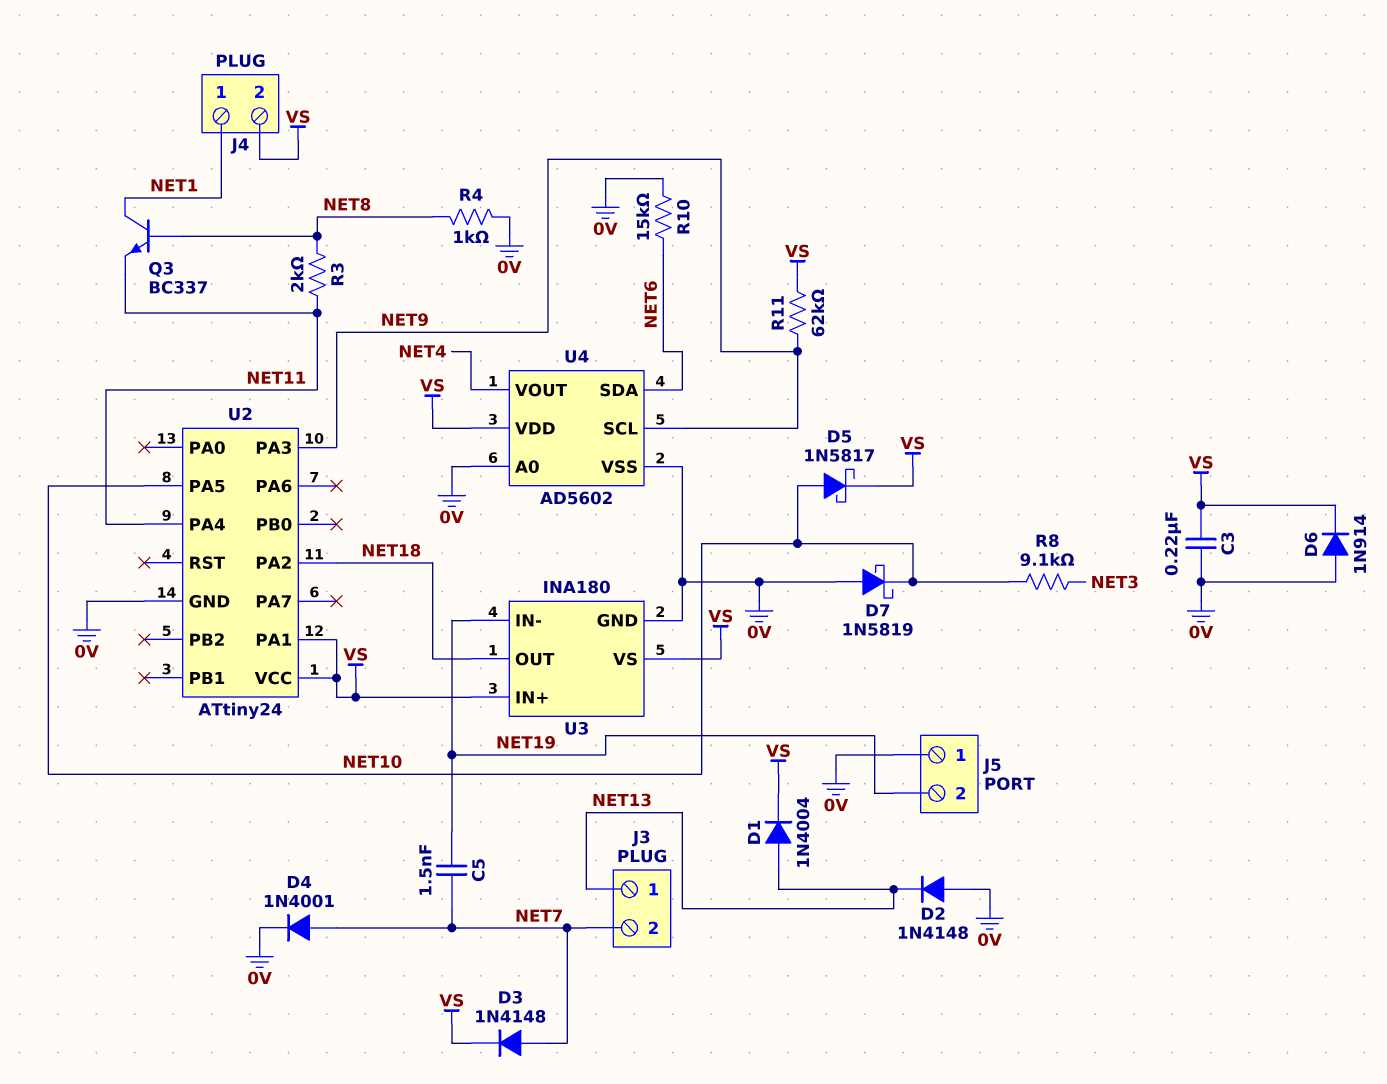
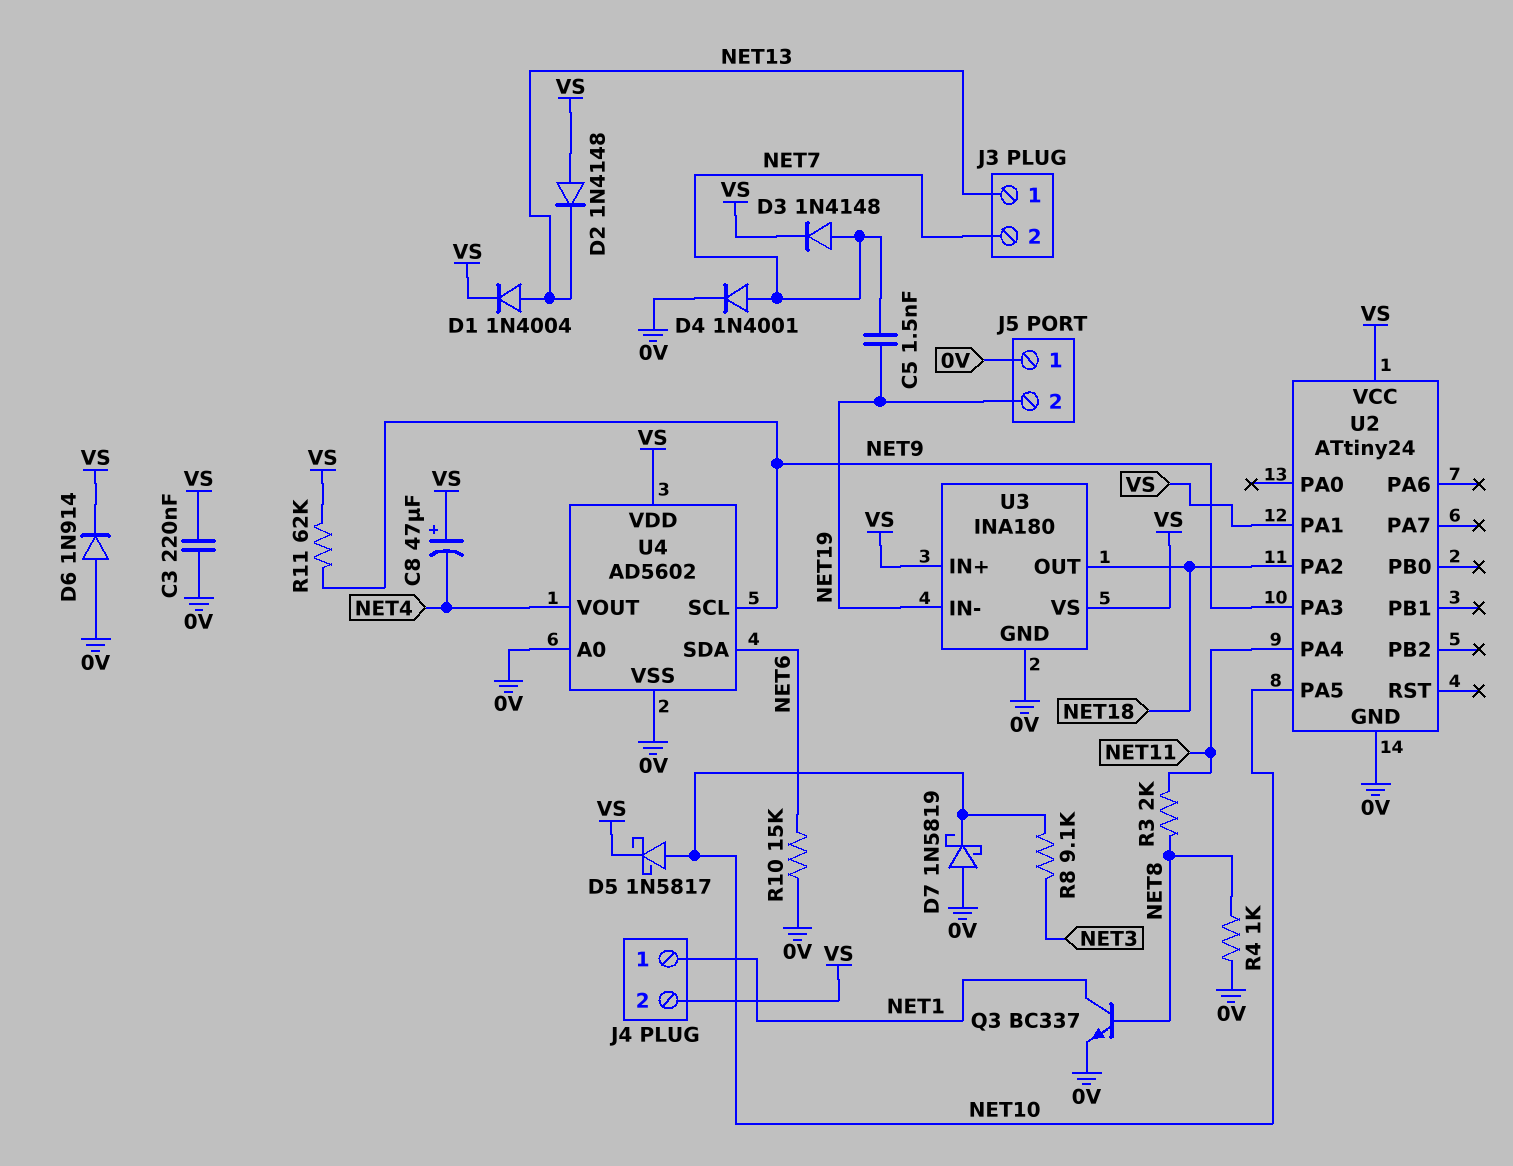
C8: none -> 47uF (plus VS, minus NET4)
D2: diode 1N4148 (A 0V, K NET13) -> diode 1N4148 (A VS, K NET13)
Q3: NPN BC337 (B NET8, C NET1, E NET11) -> NPN BC337 (B NET8, C NET1, E 0V)

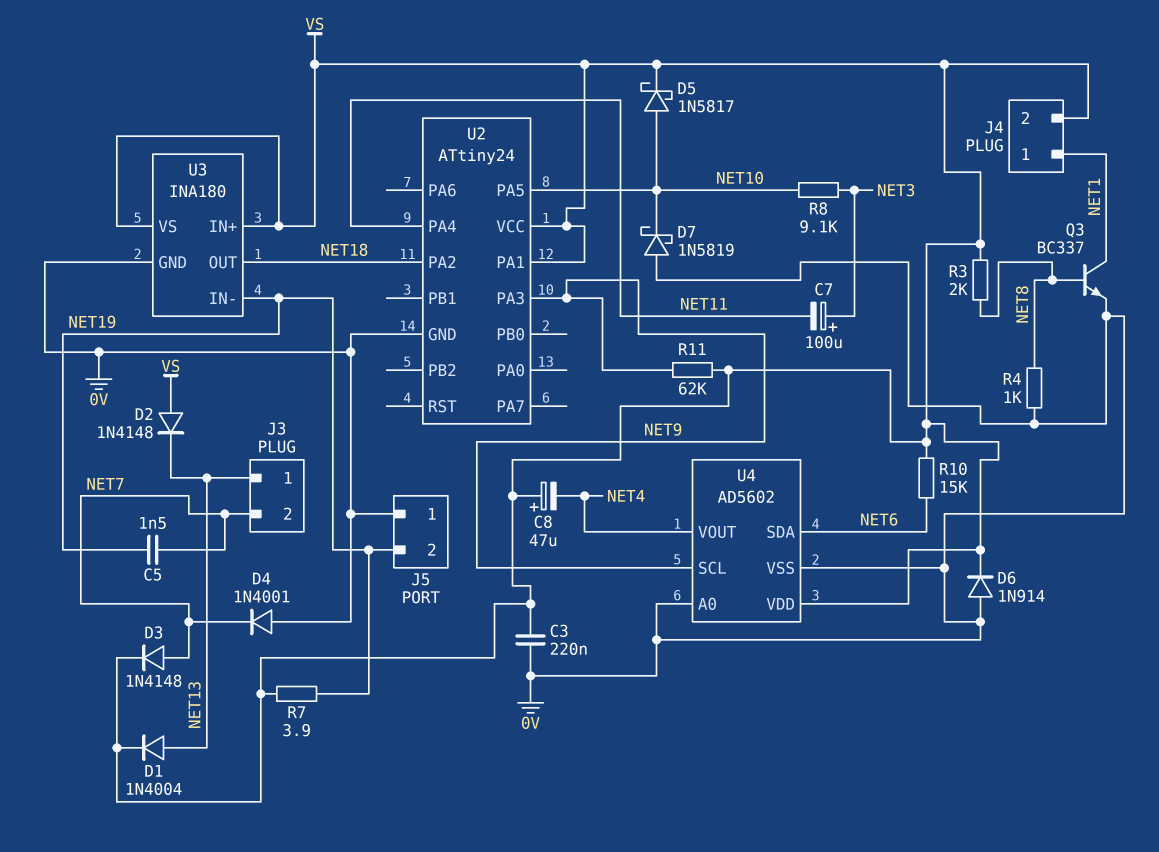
C7: none -> 100uF (plus NET3, minus NET11)
D4: diode 1N4001 (A NET7, K 0V) -> diode 1N4001 (A 0V, K NET7)
R3: 2k (NET8, NET11) -> 2k (NET8, VS)
R7: none -> 3.9 (NET19, VS)
R10: 15k (0V, NET6) -> 15k (NET6, VS)

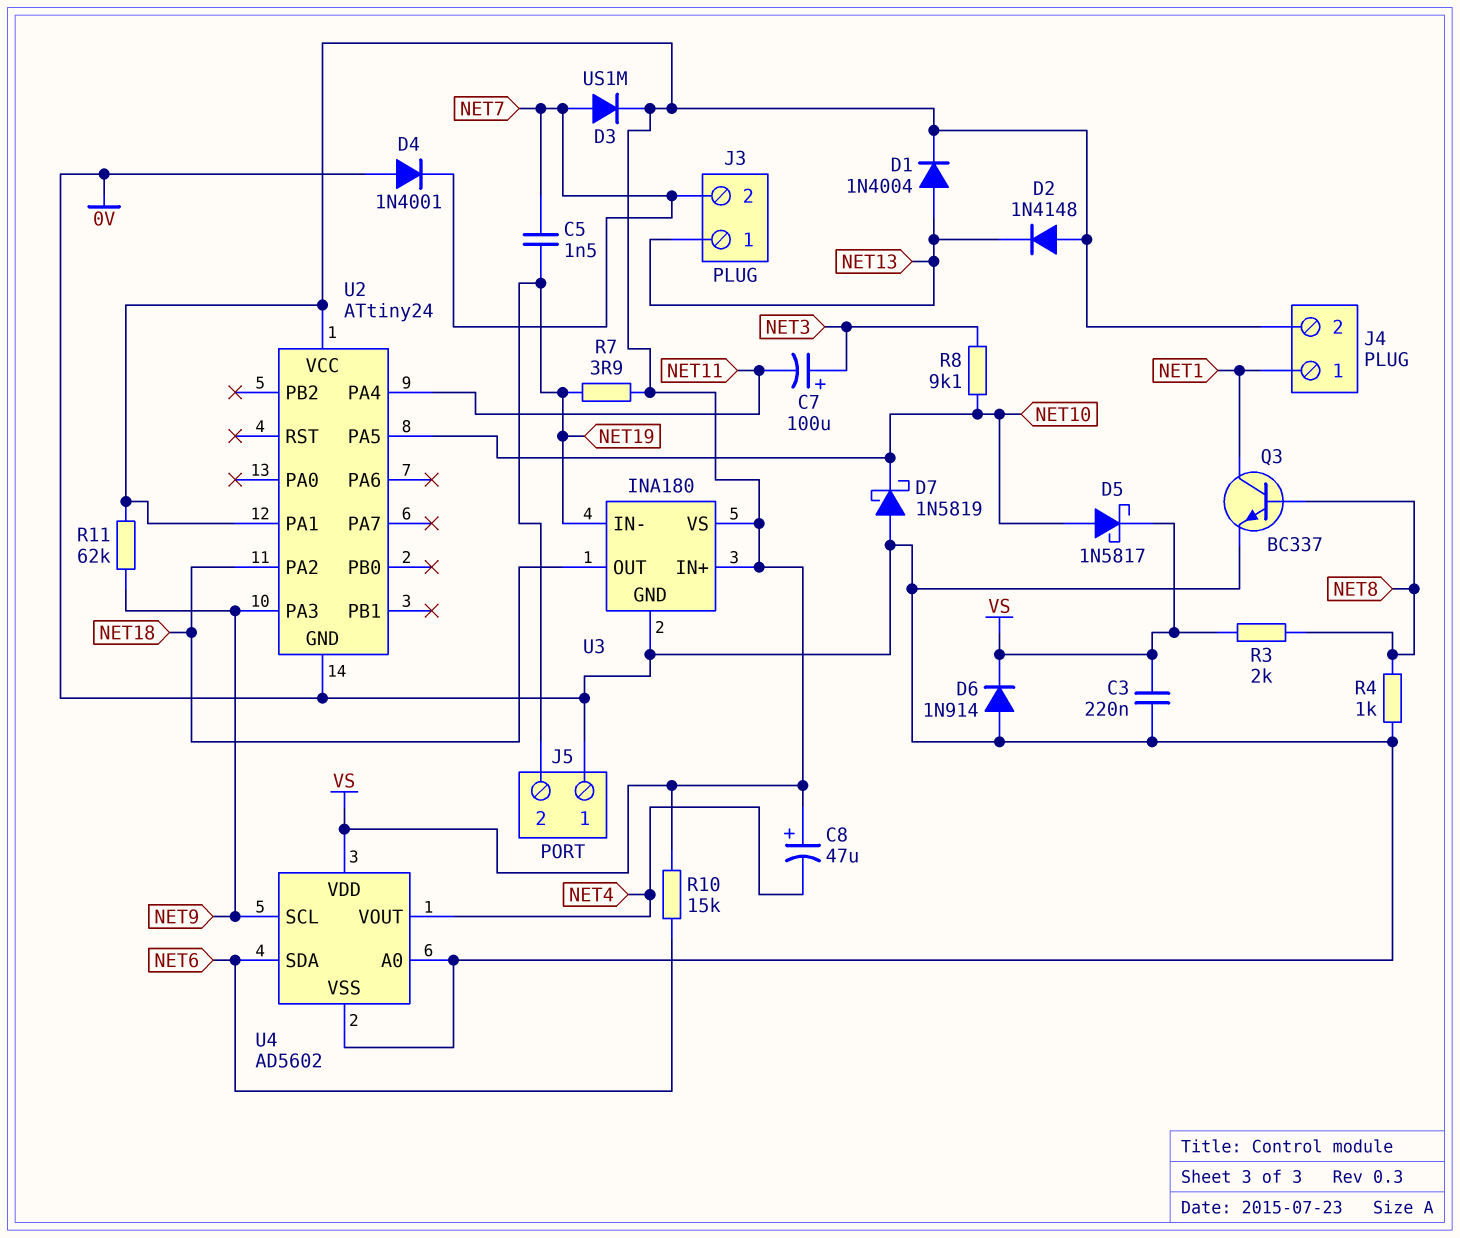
D3: diode 1N4148 (A NET7, K VS) -> diode US1M (A NET7, K VS)

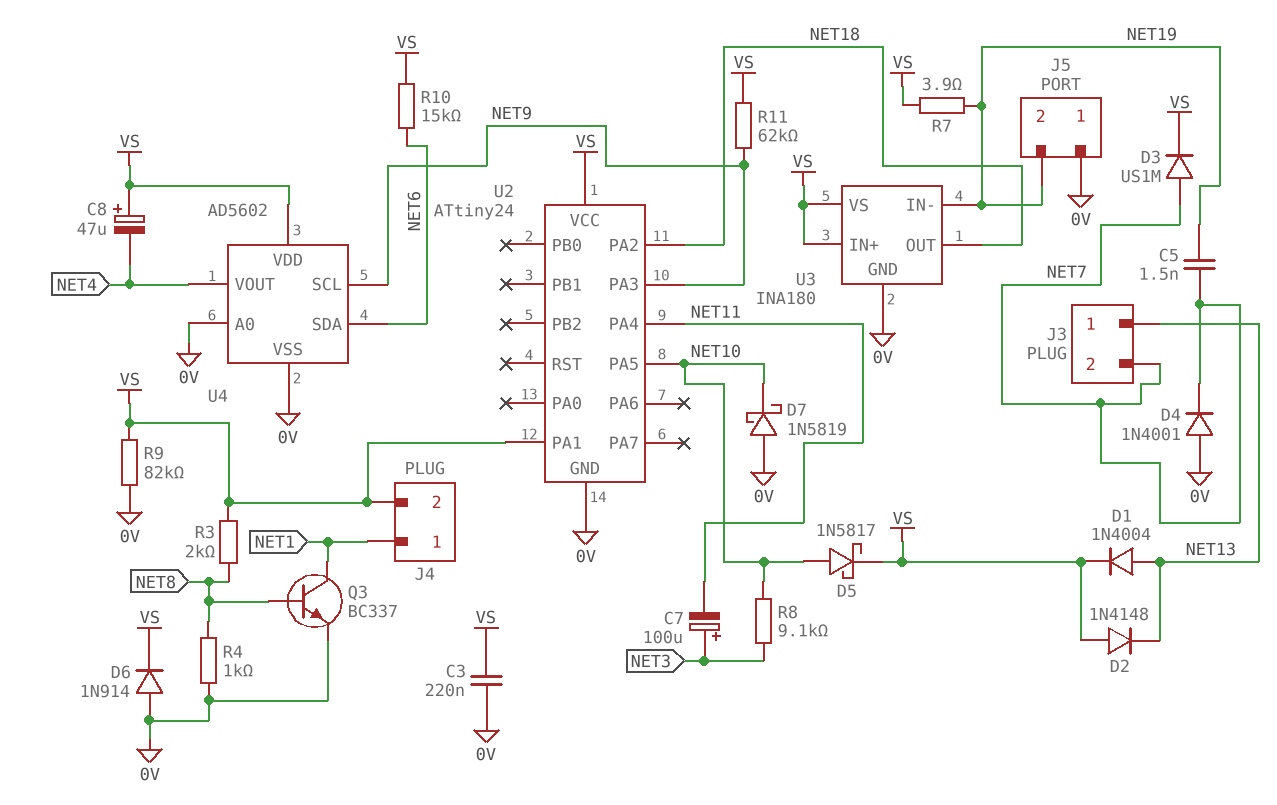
R9: none -> 82k (0V, VS)

